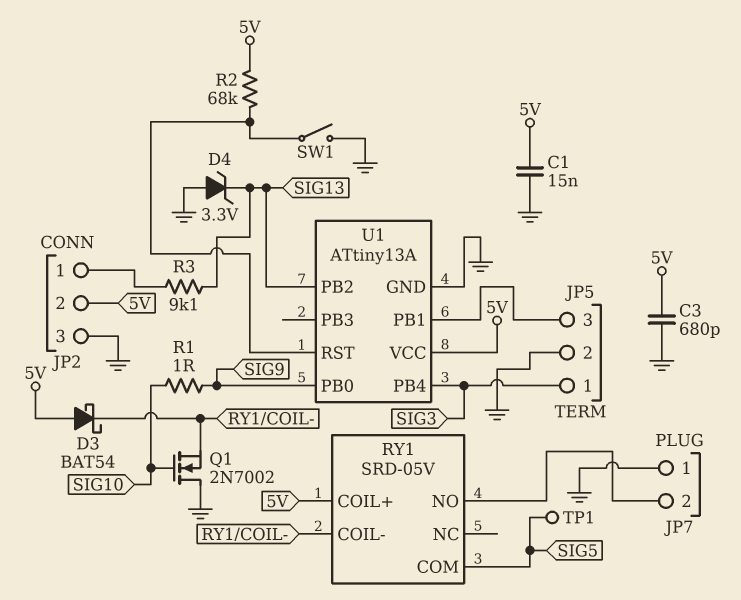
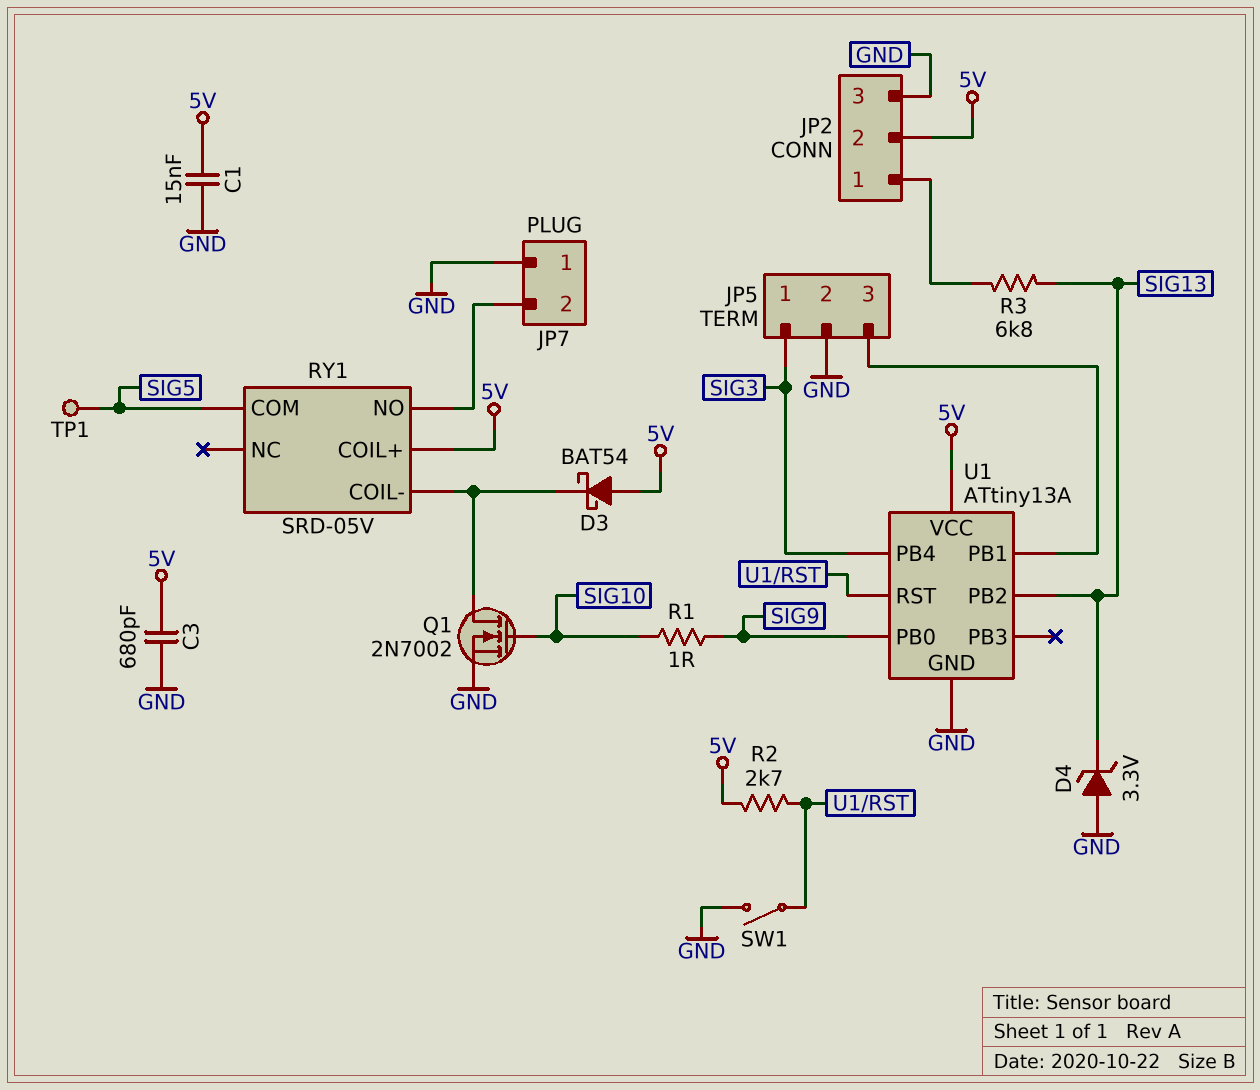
Q1: NMOS 2N7002 (G SIG10, D GND, S RY1/COIL-) -> NMOS 2N7002 (G SIG10, D RY1/COIL-, S GND)
R2: 68k (5V, U1/RST) -> 2.7k (5V, U1/RST)
R3: 9.1k (JP2/1, SIG13) -> 6.8k (JP2/1, SIG13)

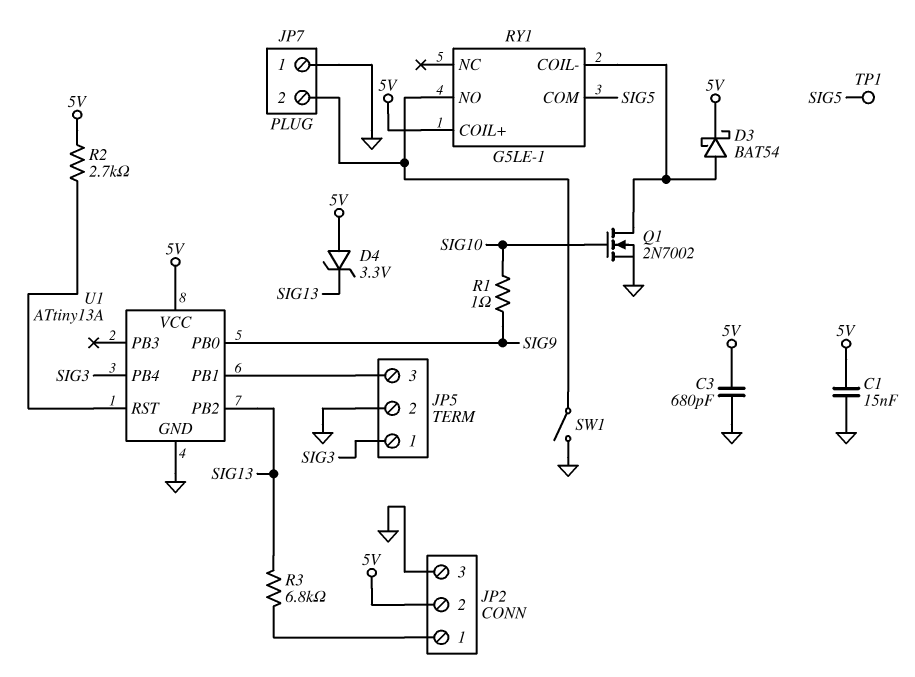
D3: schottky BAT54 (A 5V, K RY1/COIL-) -> schottky BAT54 (A RY1/COIL-, K 5V)
D4: zener 3.3V (A GND, K SIG13) -> zener 3.3V (A 5V, K SIG13)
RY1: SRD-05V -> G5LE-1
SW1: switch (GND, U1/RST) -> switch (GND, JP7/2)

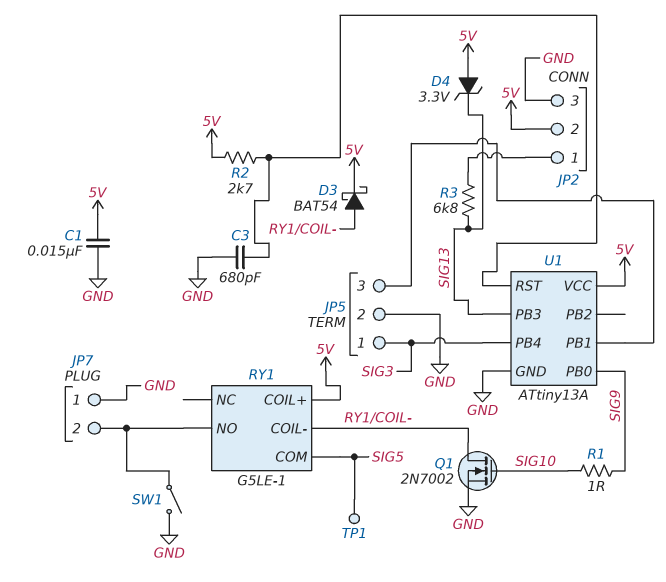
C3: 680pF (5V, GND) -> 680pF (GND, U1/RST)
U1 pin PB2: SIG13 -> none
U1 pin PB3: none -> SIG13

